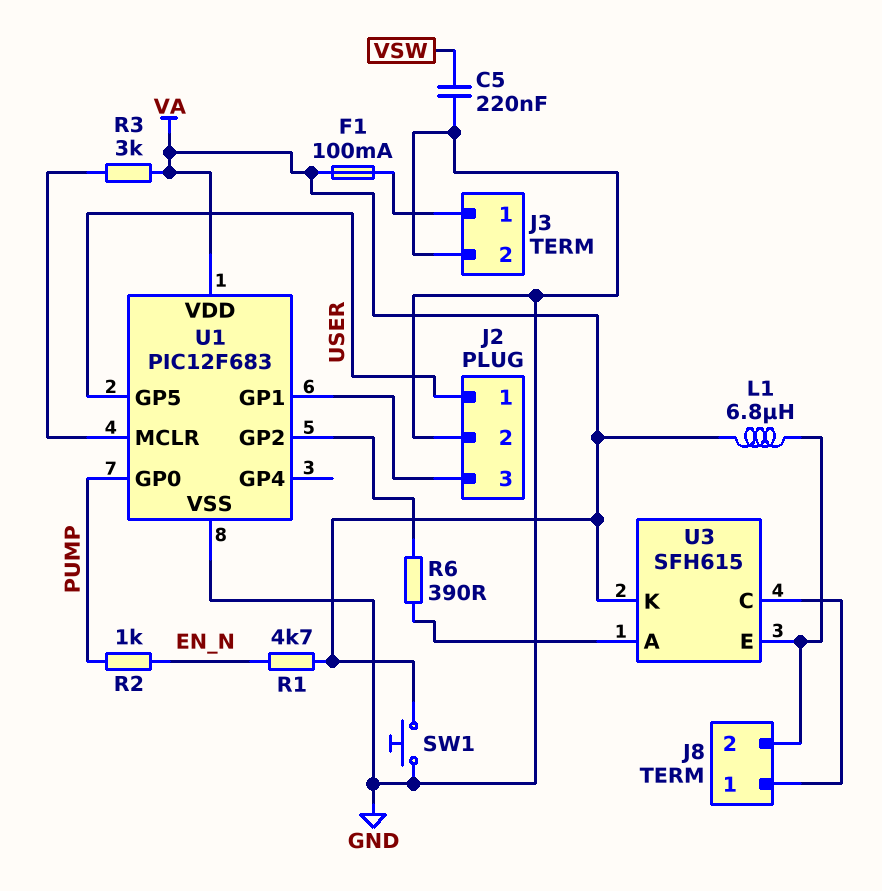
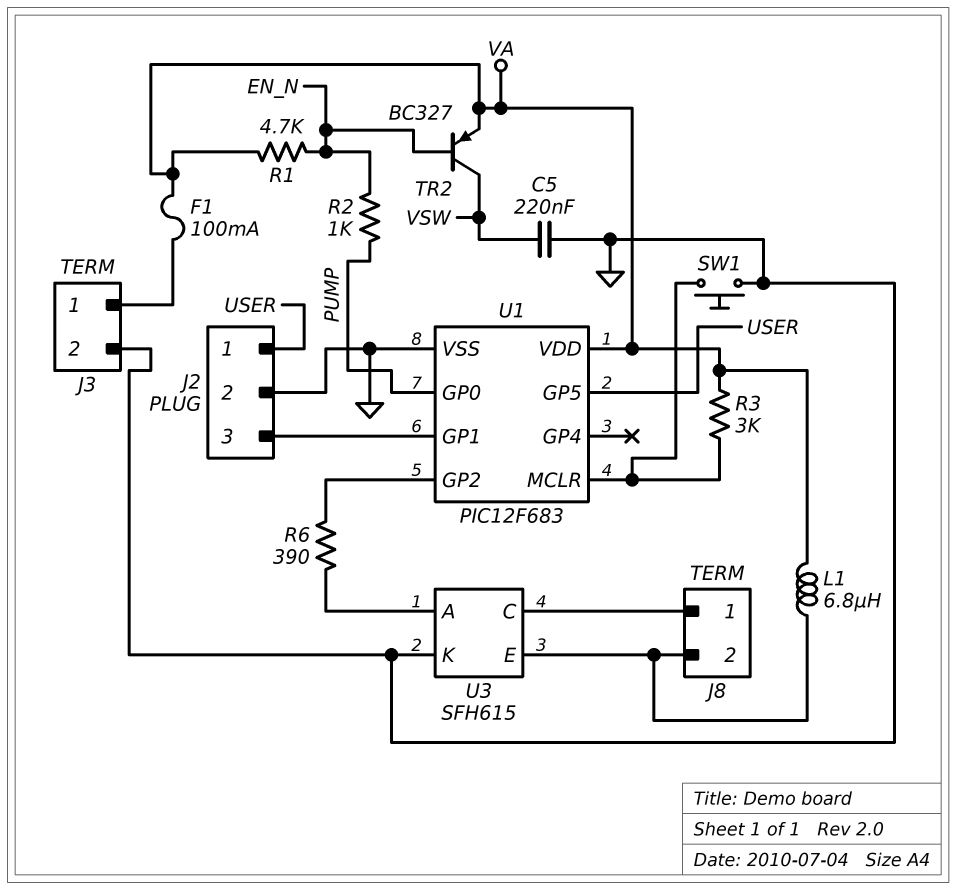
SW1: button (GND, VA) -> button (GND, U1/MCLR)
TR2: none -> PNP BC327 (B EN_N, C VSW, E VA)
U3 pin K: VA -> GND

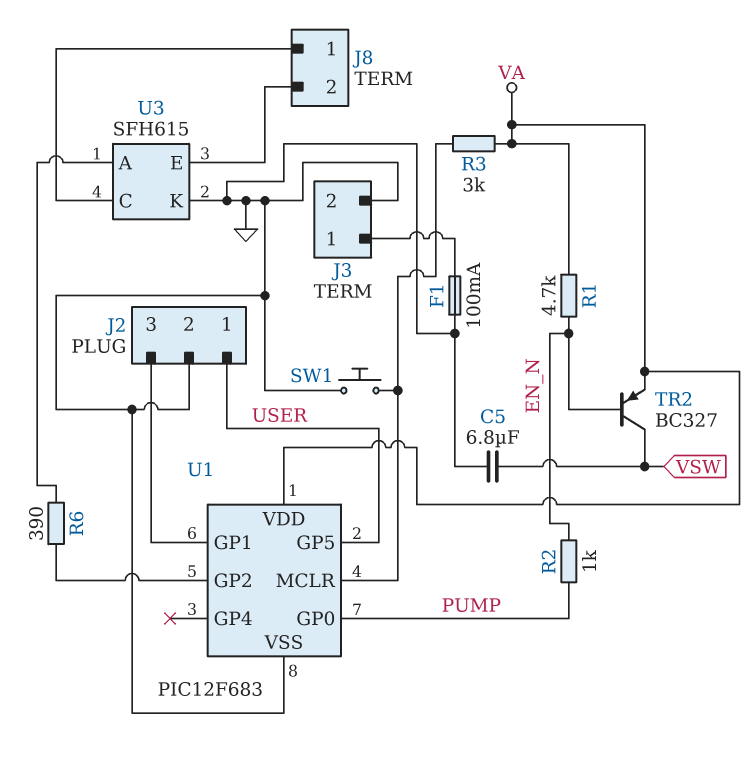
C5: 220nF (GND, VSW) -> 6.8uF (GND, VSW)
F1: 100mA (J3/1, VA) -> 100mA (GND, J3/1)
L1: 6.8uH (J8/2, VA) -> none

